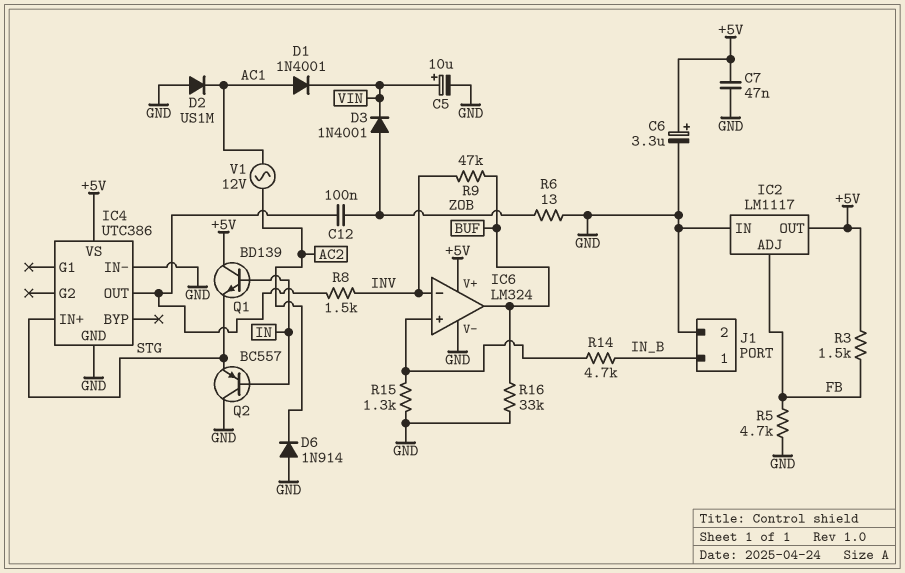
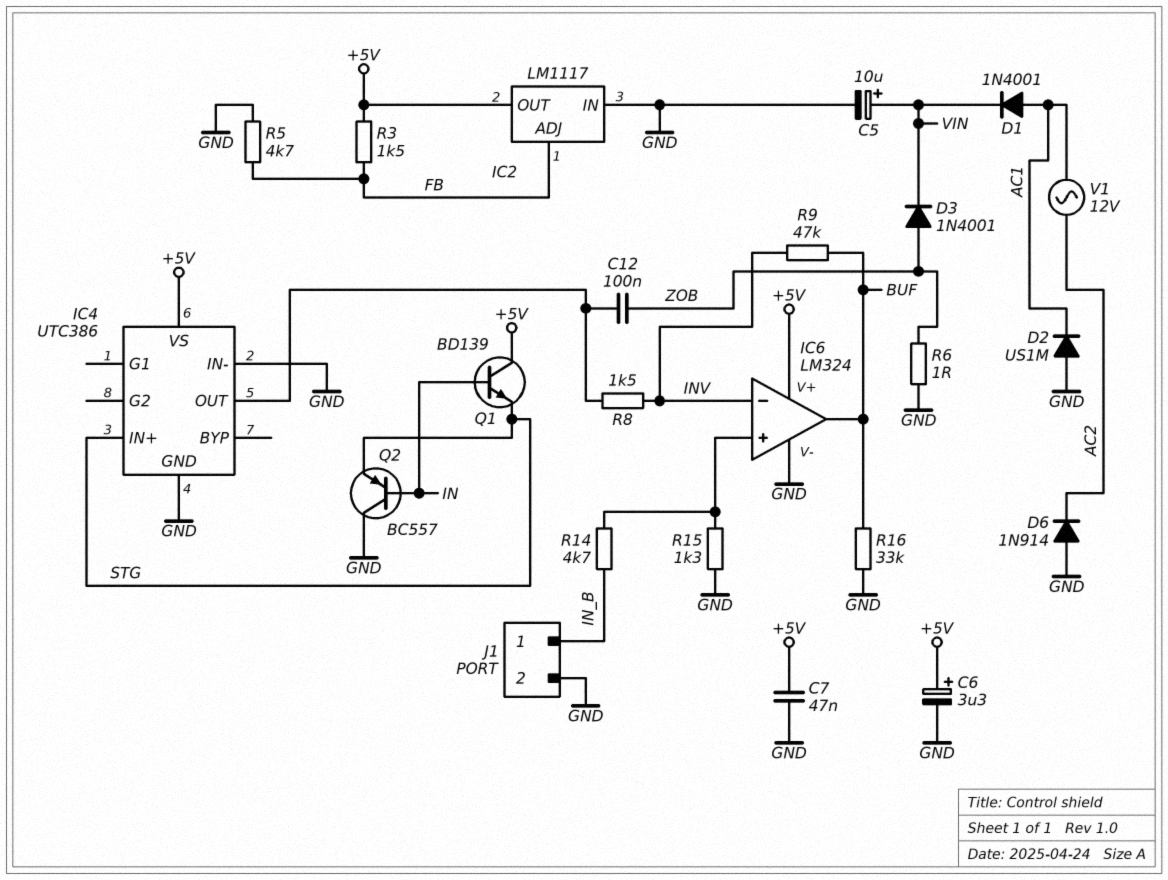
R6: 13 (GND, ZOB) -> 1 (GND, ZOB)

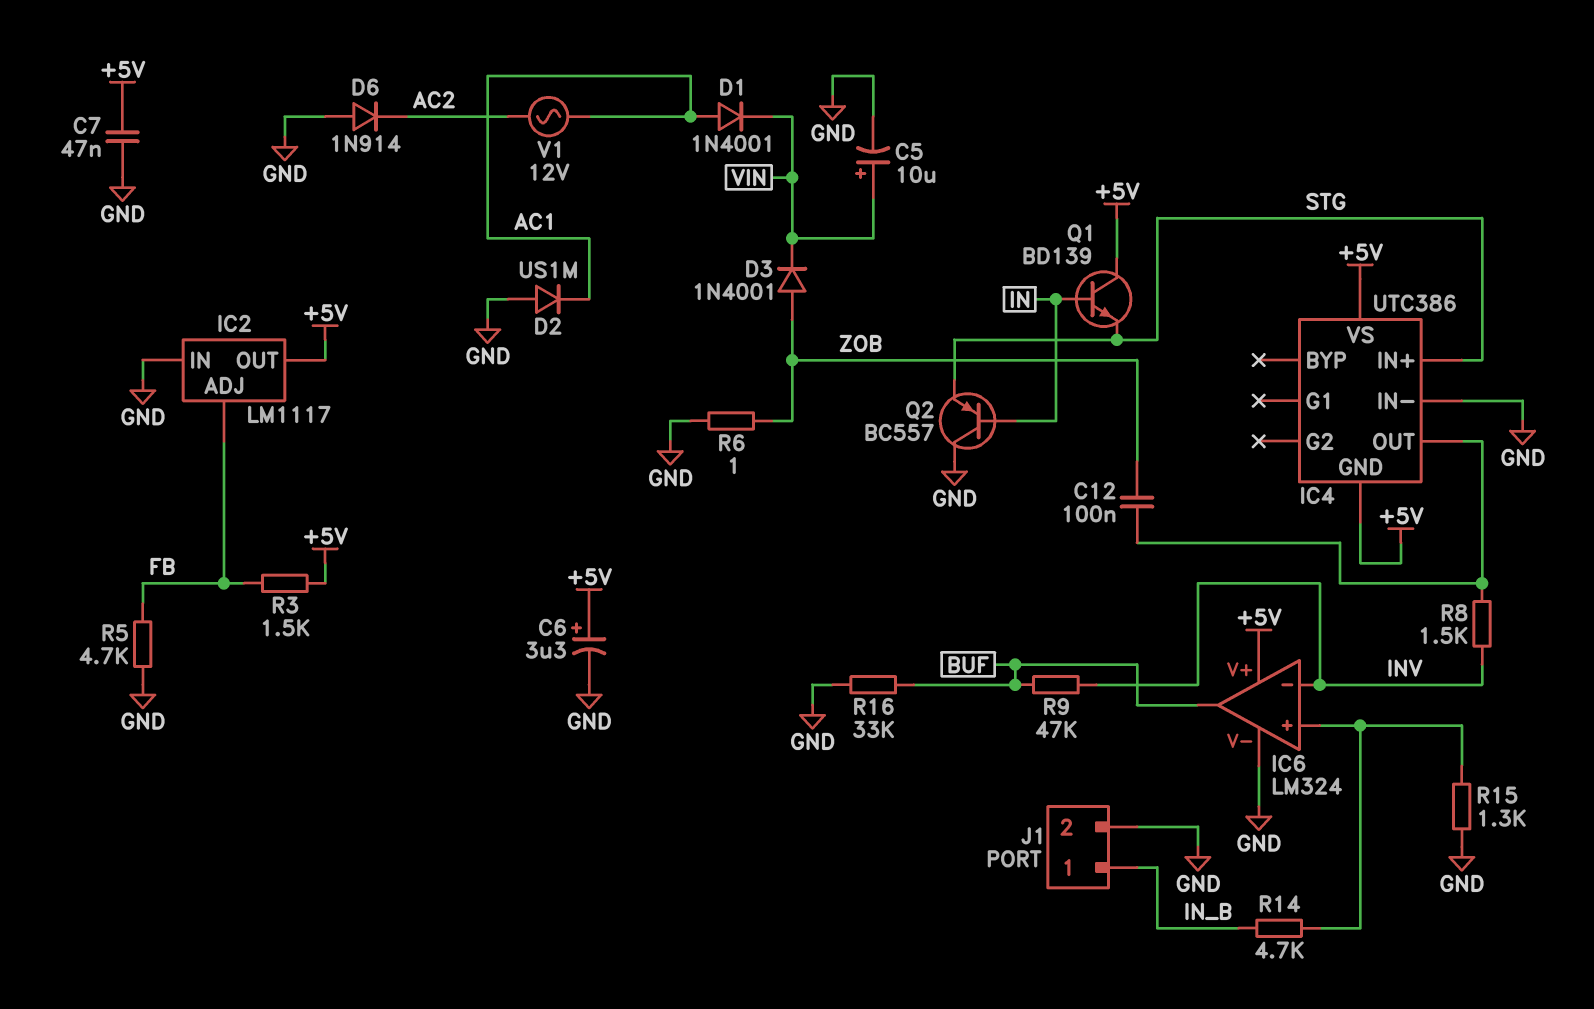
IC4 pin GND: GND -> +5V

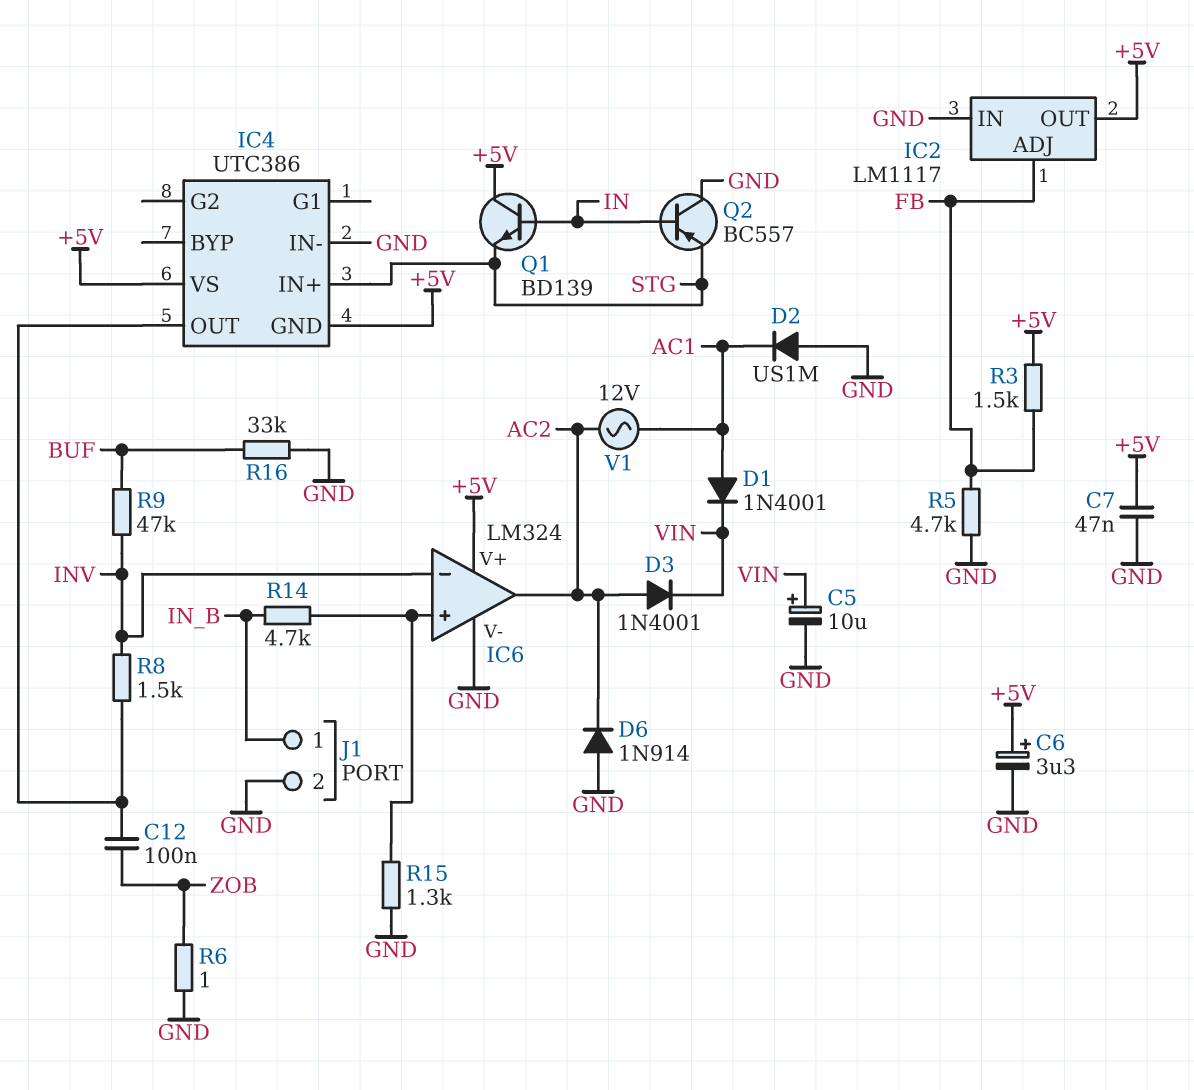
D3: diode 1N4001 (A ZOB, K VIN) -> diode 1N4001 (A AC2, K VIN)
IC6 pin out: BUF -> AC2

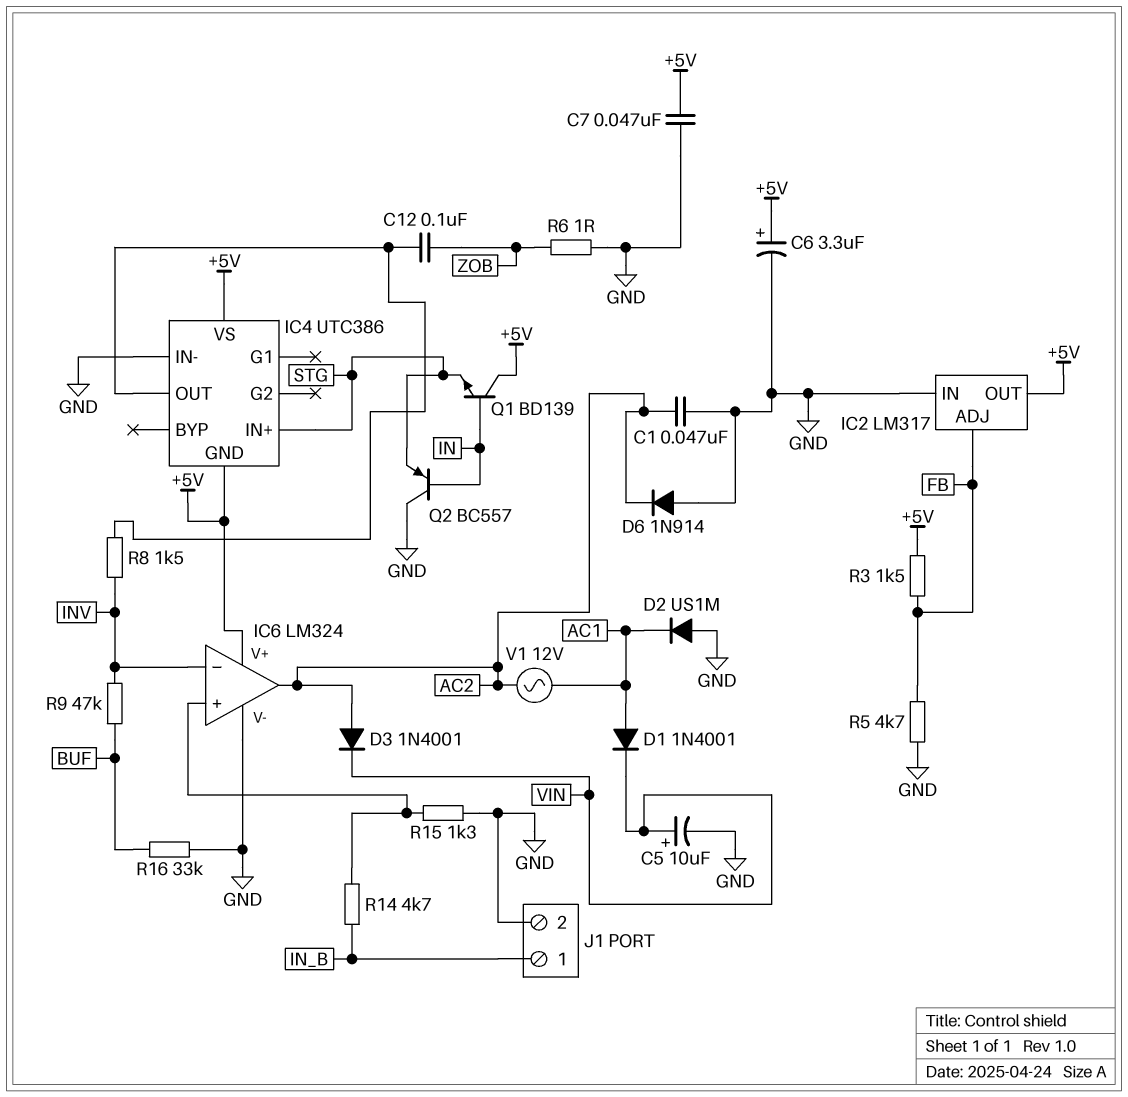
C1: none -> 47nF (AC2, GND)
IC2: LM1117 -> LM317

